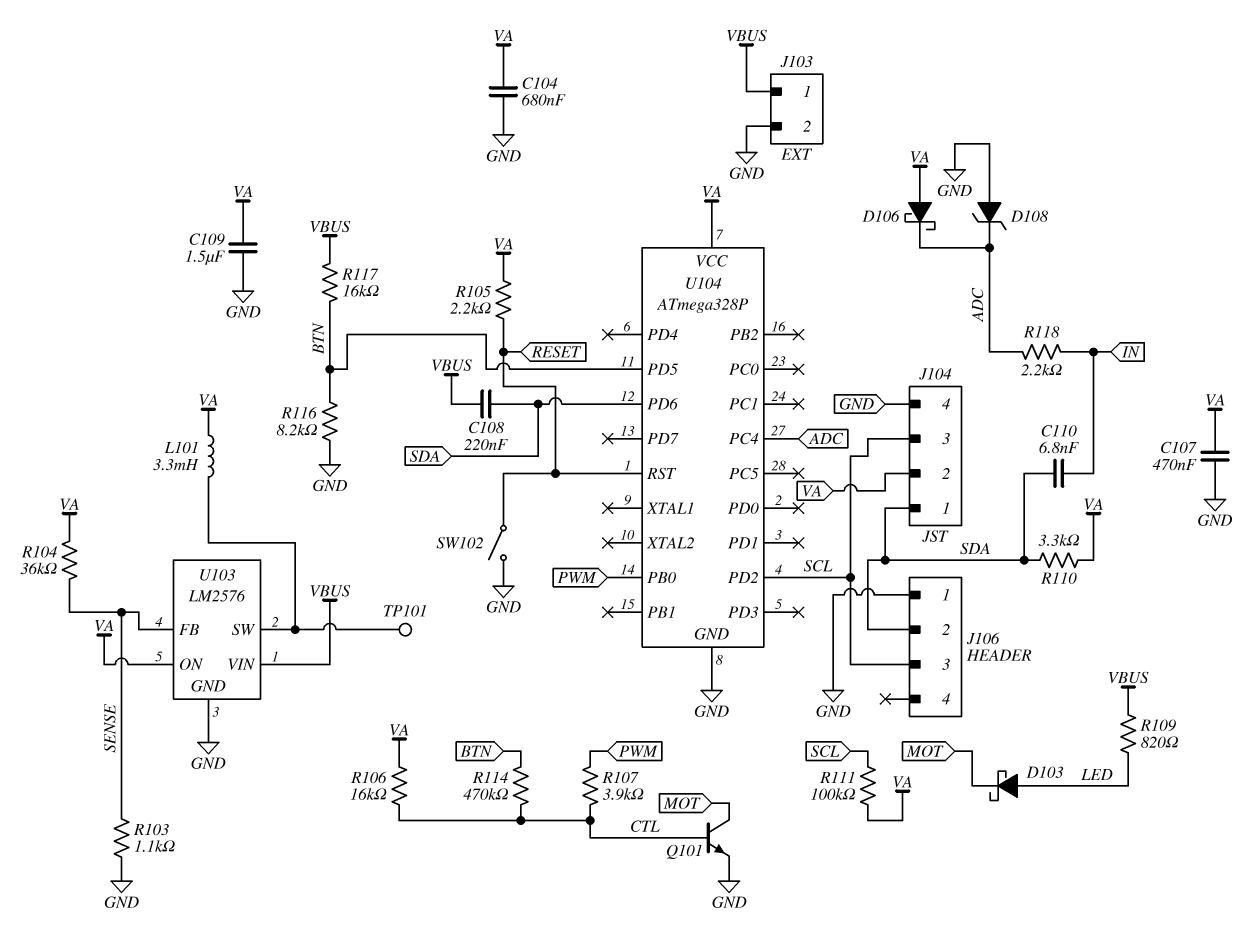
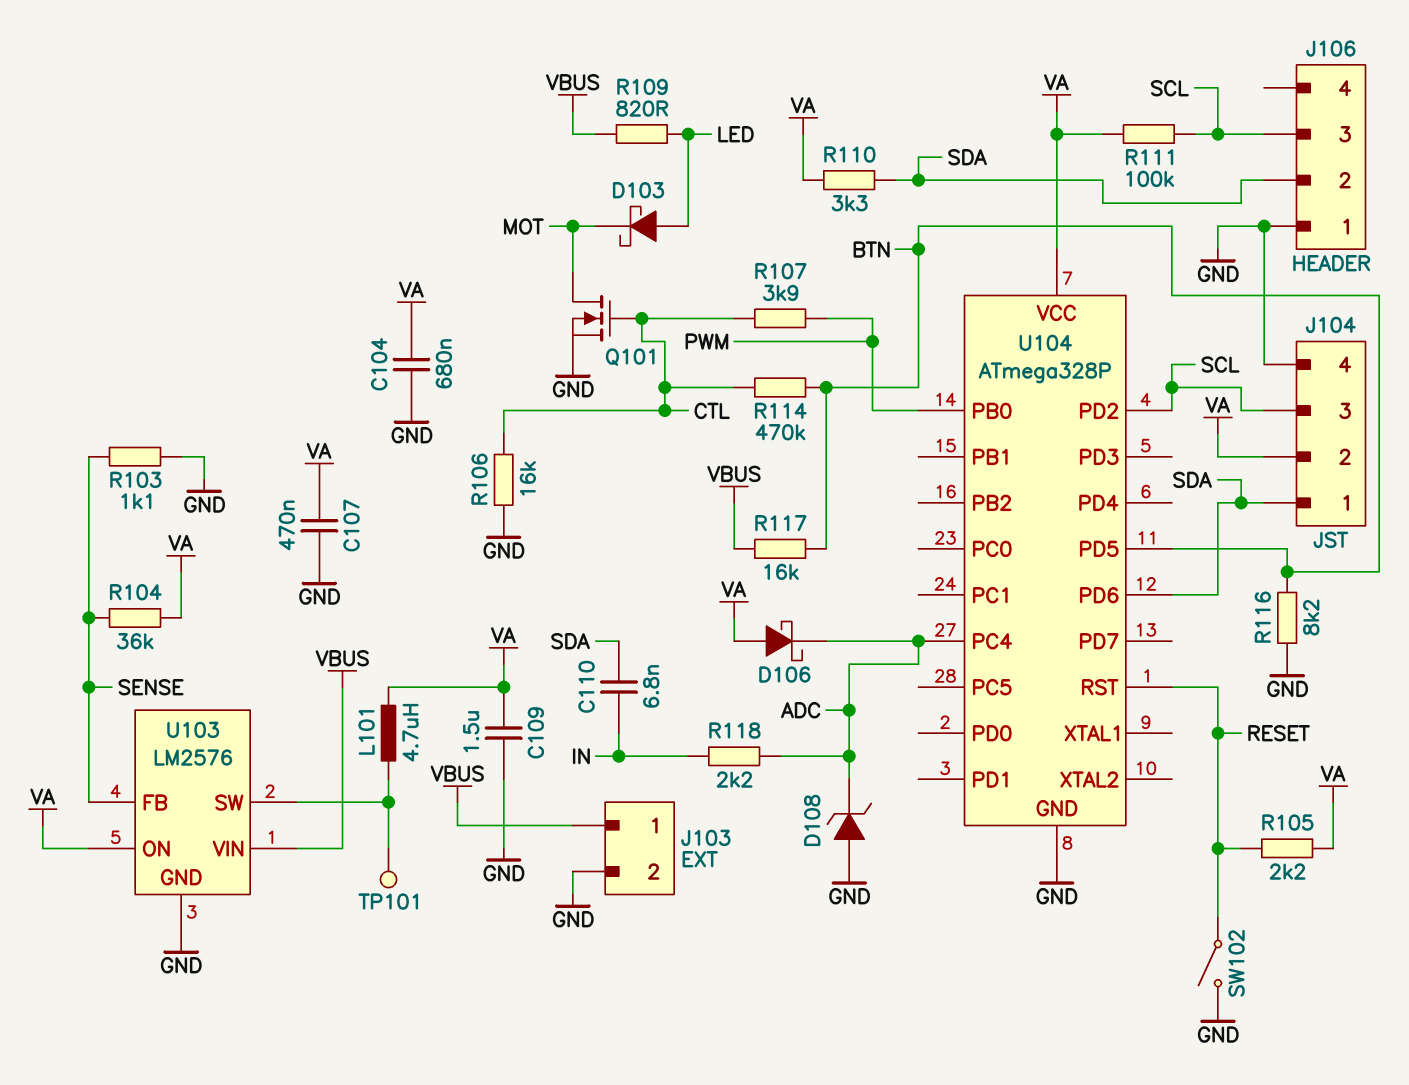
C108: 220nF (SDA, VBUS) -> none
L101: 3.3mH (U103/SW, VA) -> 4.7uH (U103/SW, VA)
Q101: NPN (B CTL, C MOT, E GND) -> NMOS (G CTL, D MOT, S GND)
R106: 16k (CTL, VA) -> 16k (CTL, GND)

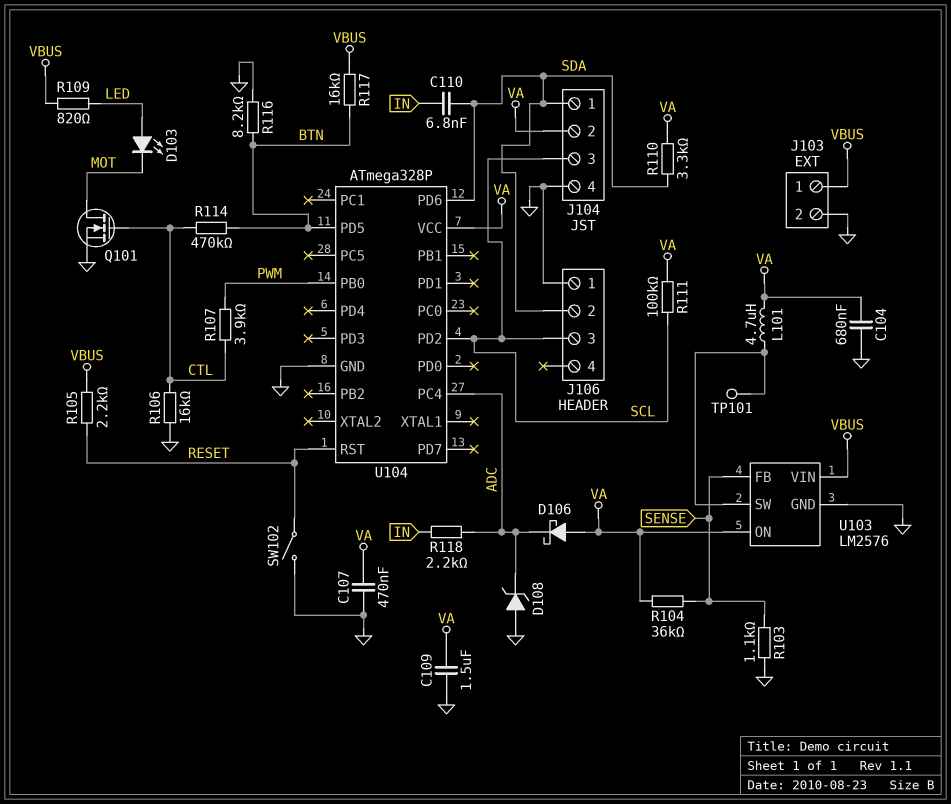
D103: schottky (A LED, K MOT) -> LED (A LED, K MOT)
R105: 2.2k (RESET, VA) -> 2.2k (RESET, VBUS)

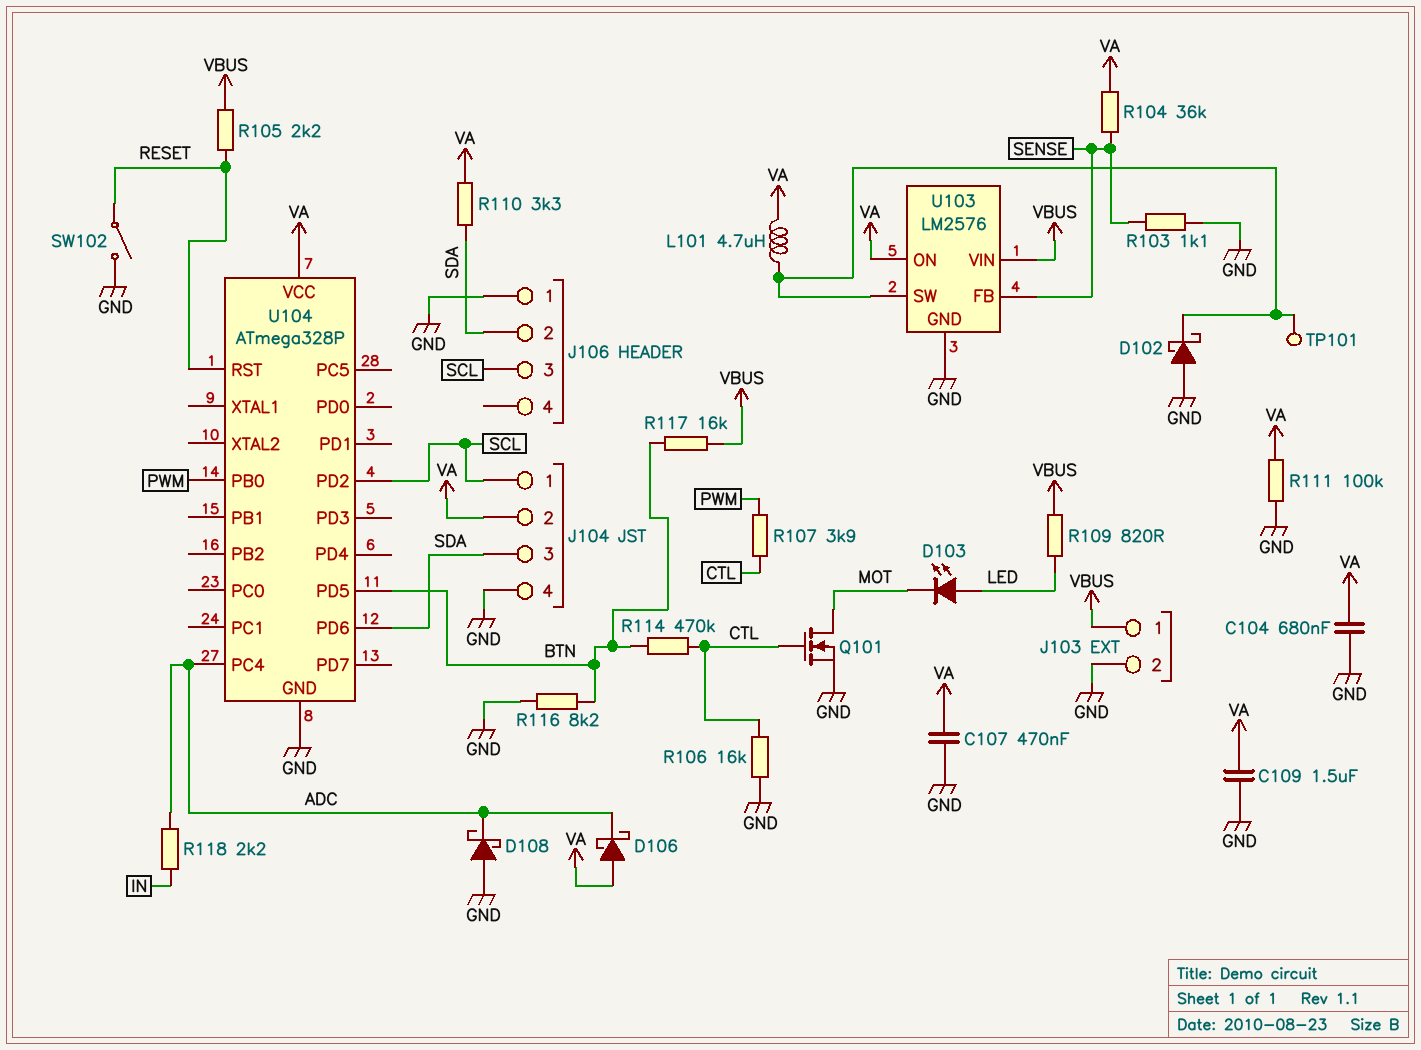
C110: 6.8nF (IN, SDA) -> none
D102: none -> schottky (A GND, K U103/SW)
D108: zener (A GND, K ADC) -> schottky (A GND, K ADC)
J104 pin 1: SDA -> SCL
J104 pin 3: SCL -> SDA
R111: 100k (SCL, VA) -> 100k (GND, VA)

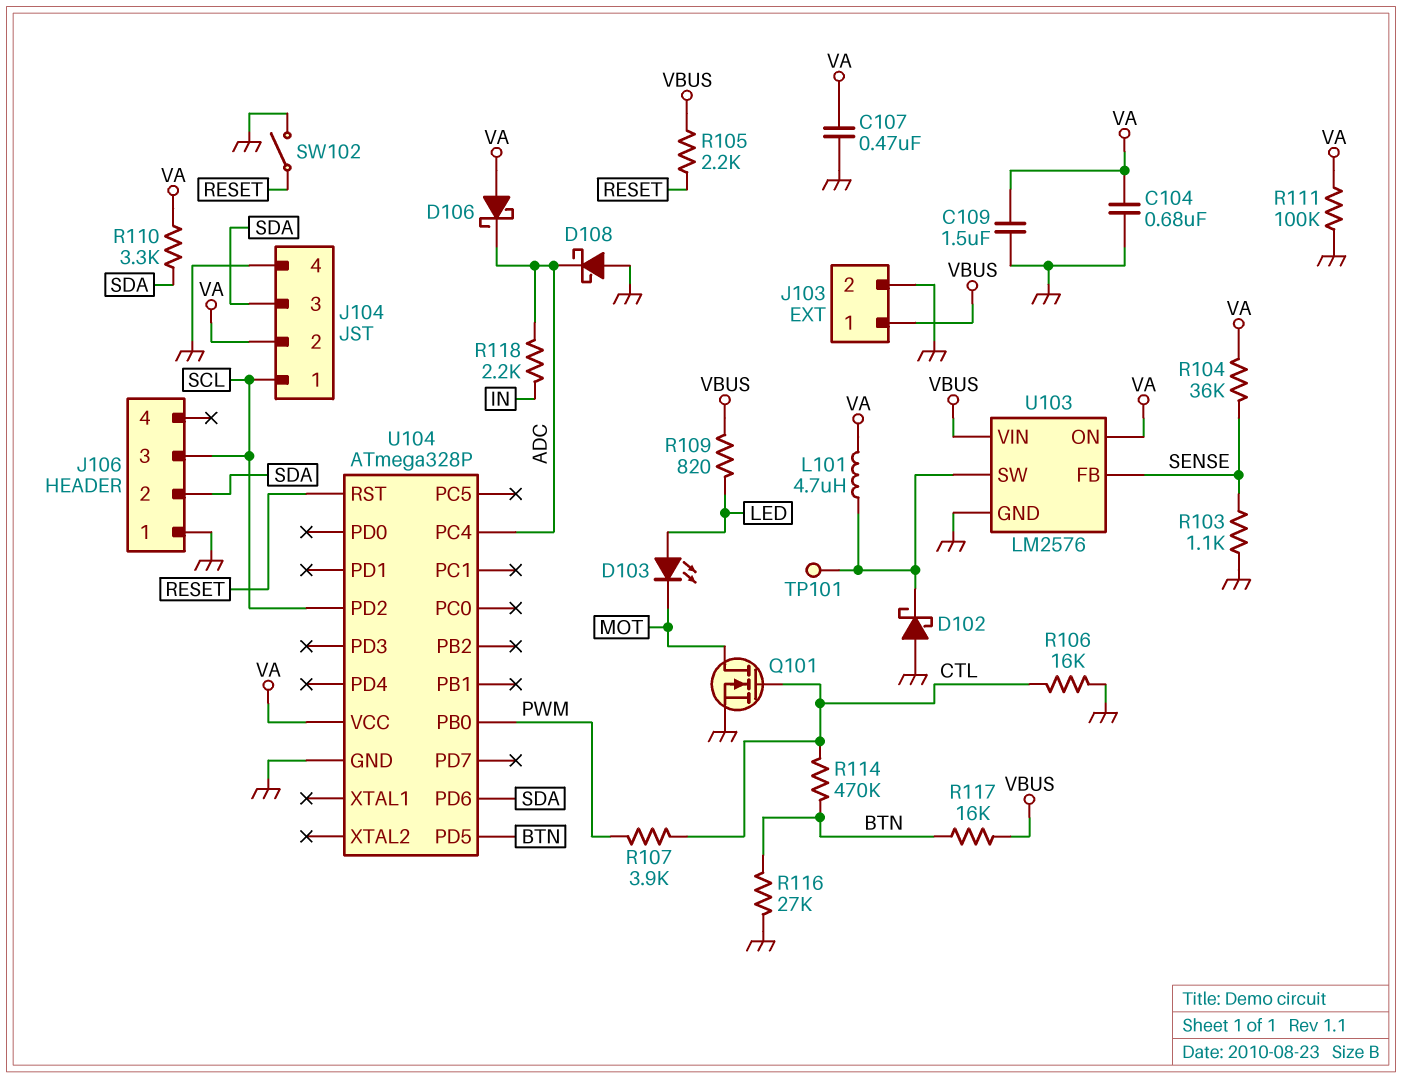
R116: 8.2k (BTN, GND) -> 27k (BTN, GND)

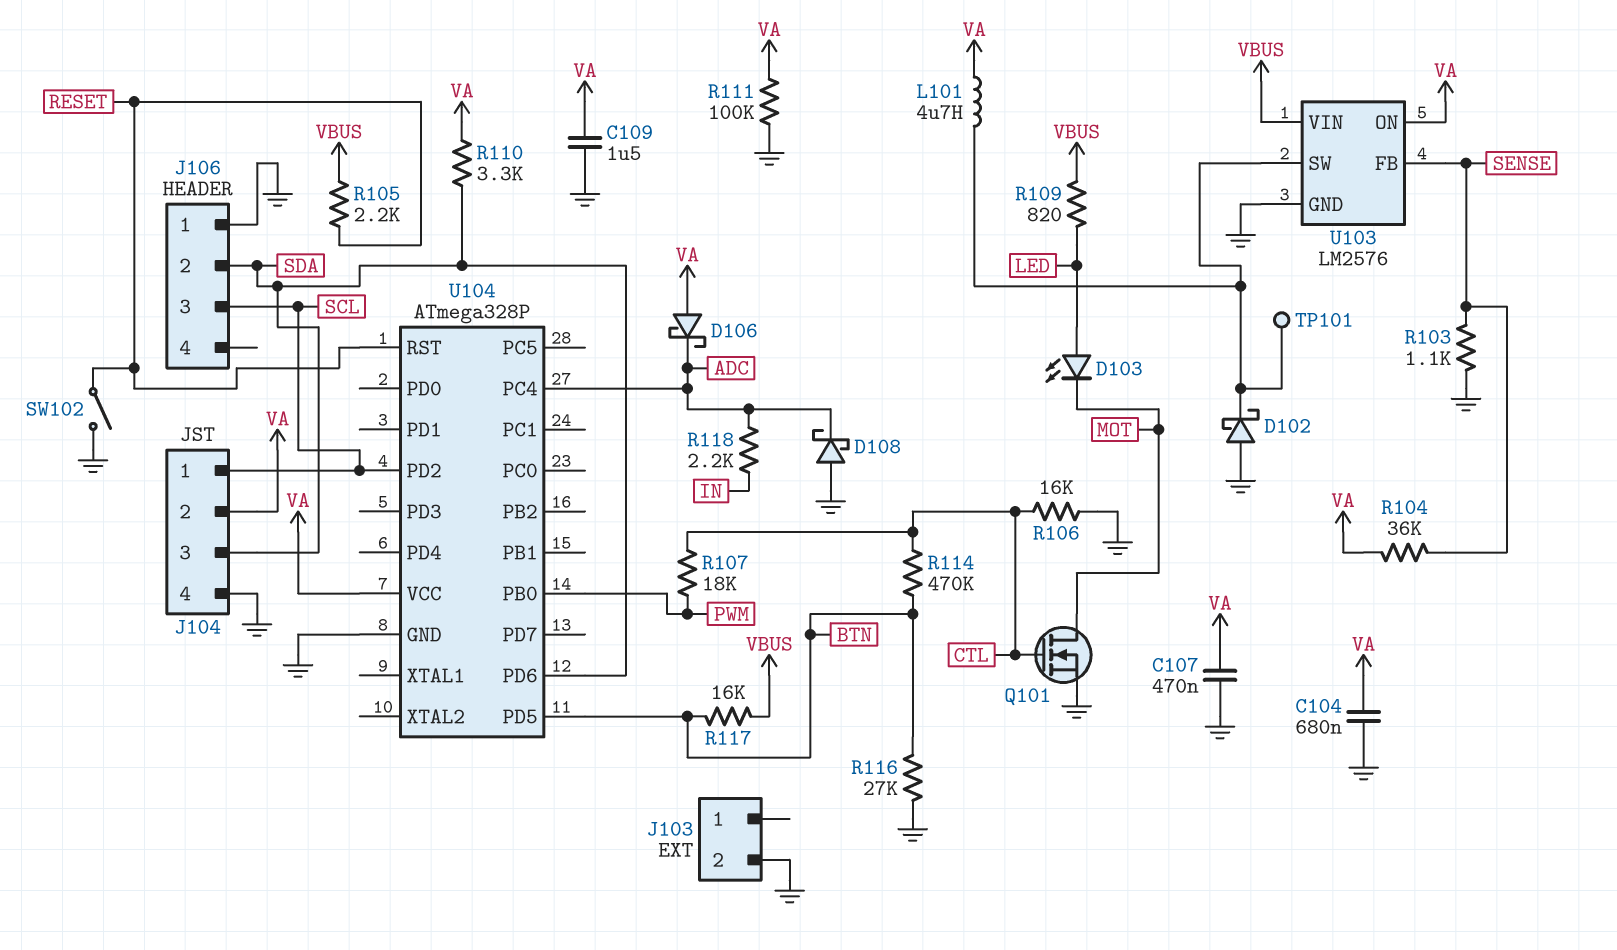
J103 pin 1: VBUS -> none
R107: 3.9k (CTL, PWM) -> 18k (CTL, PWM)

